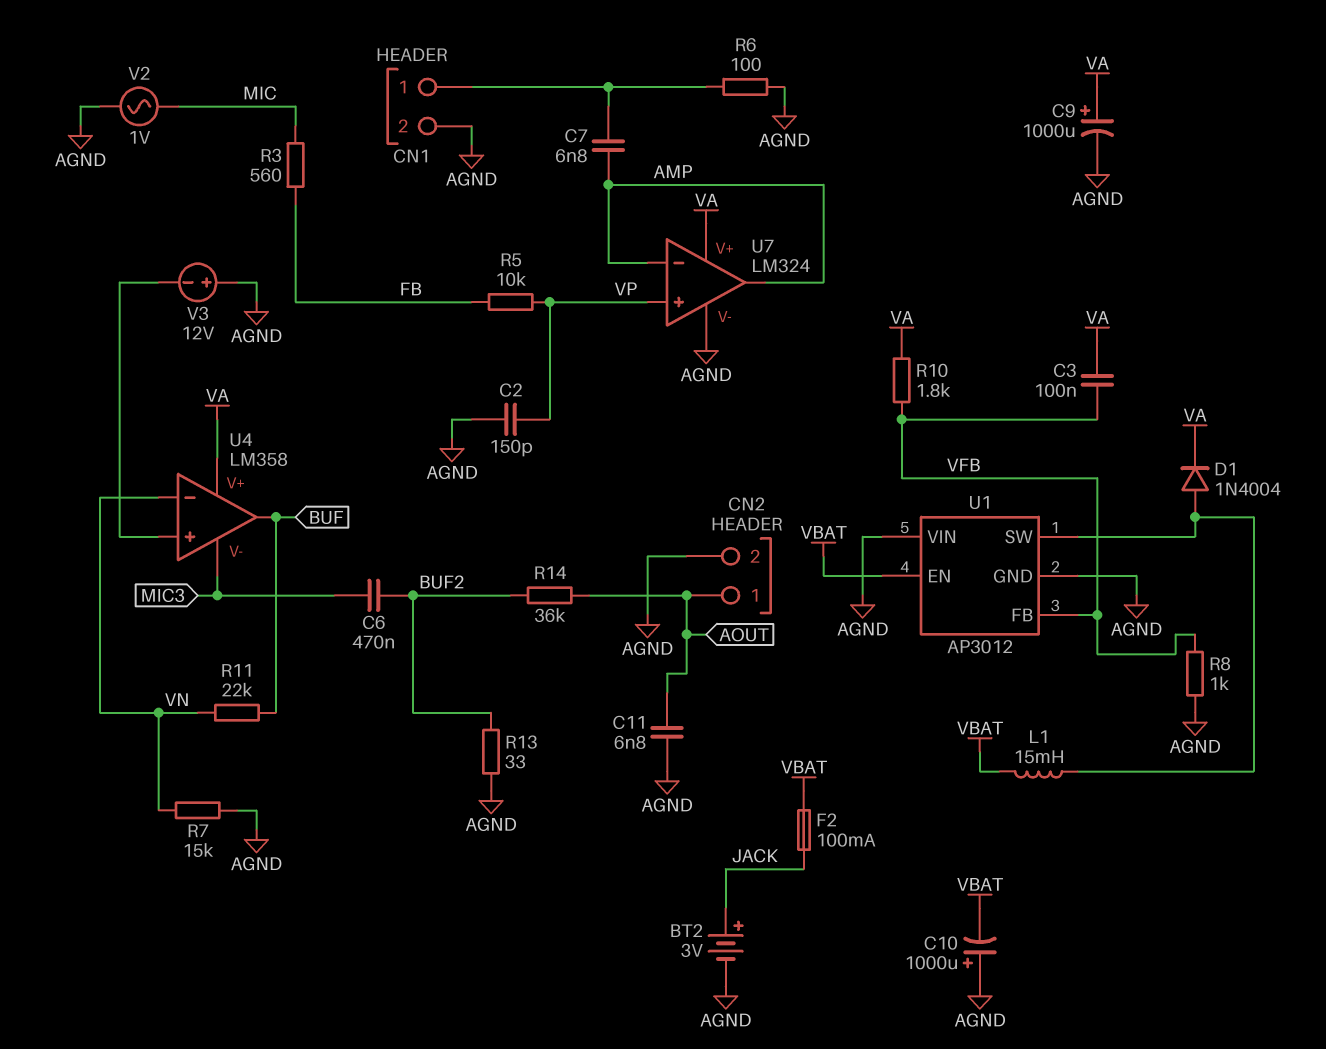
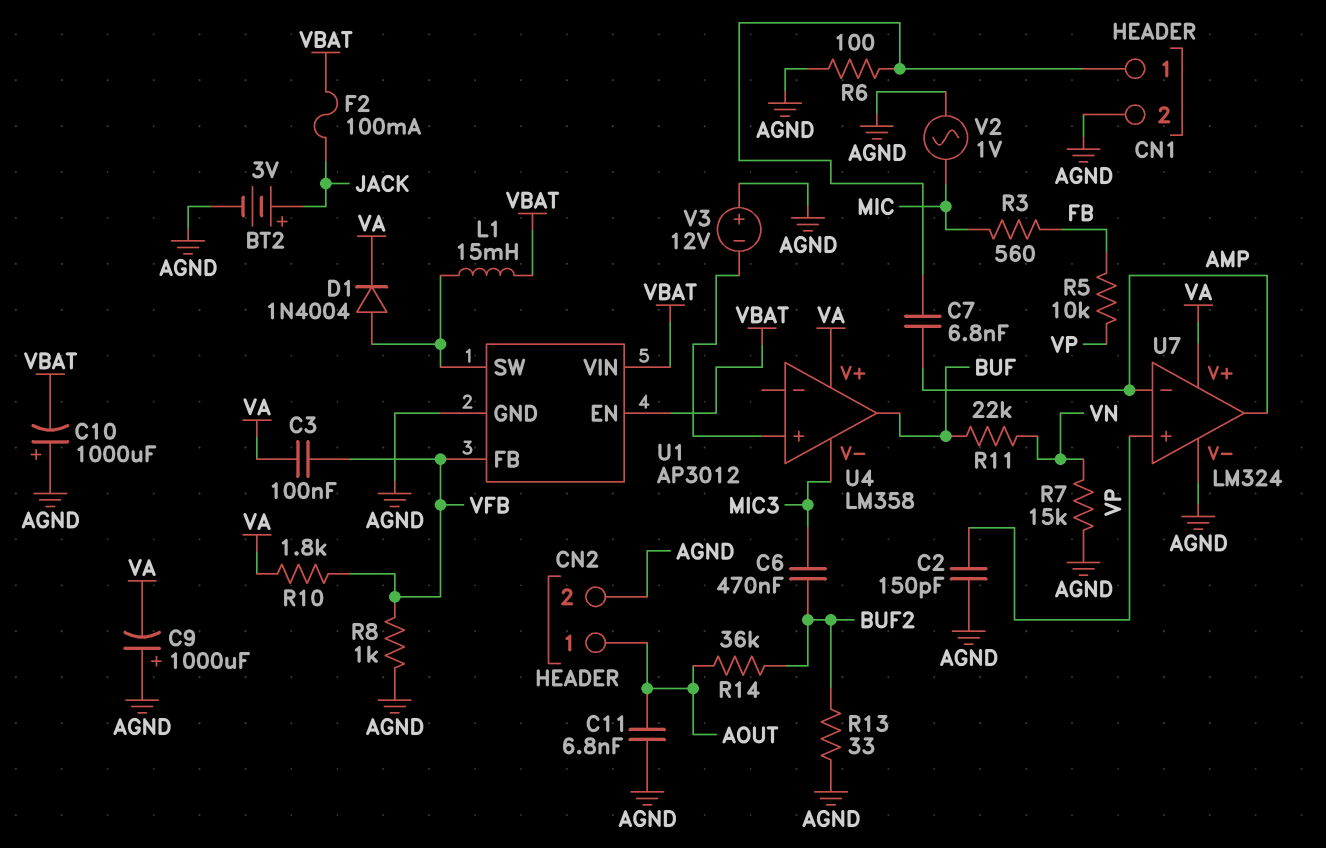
C9: 1000uF (plus VA, minus AGND) -> 1000uF (plus AGND, minus VA)
U1 pin VIN: AGND -> VBAT
U4 pin in-: VN -> none

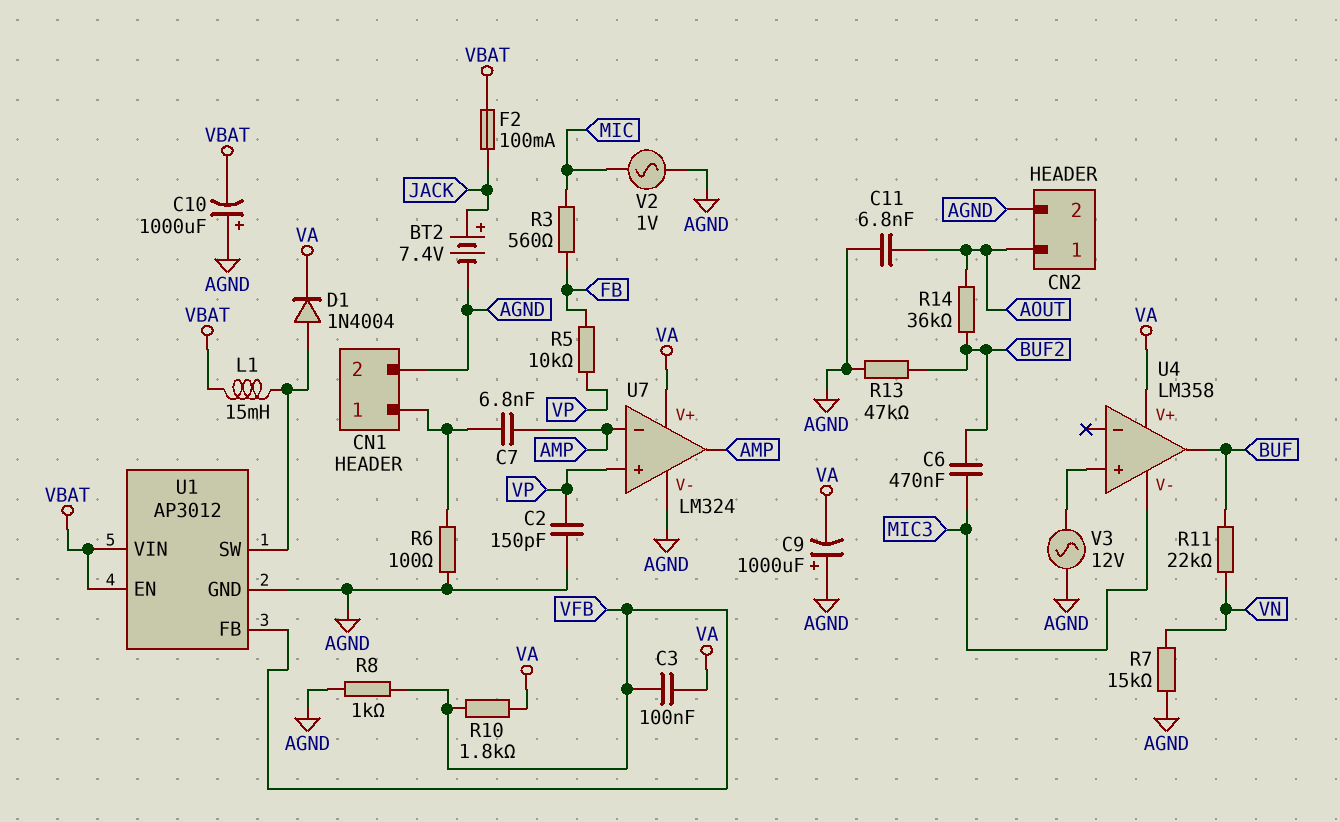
BT2: 3V (plus JACK, minus AGND) -> 7.4V (plus JACK, minus AGND)
R13: 33 (AGND, BUF2) -> 47k (AGND, BUF2)
V3: 12V (plus AGND, minus U4/in+) -> AC 12V (AGND, U4/in+)

